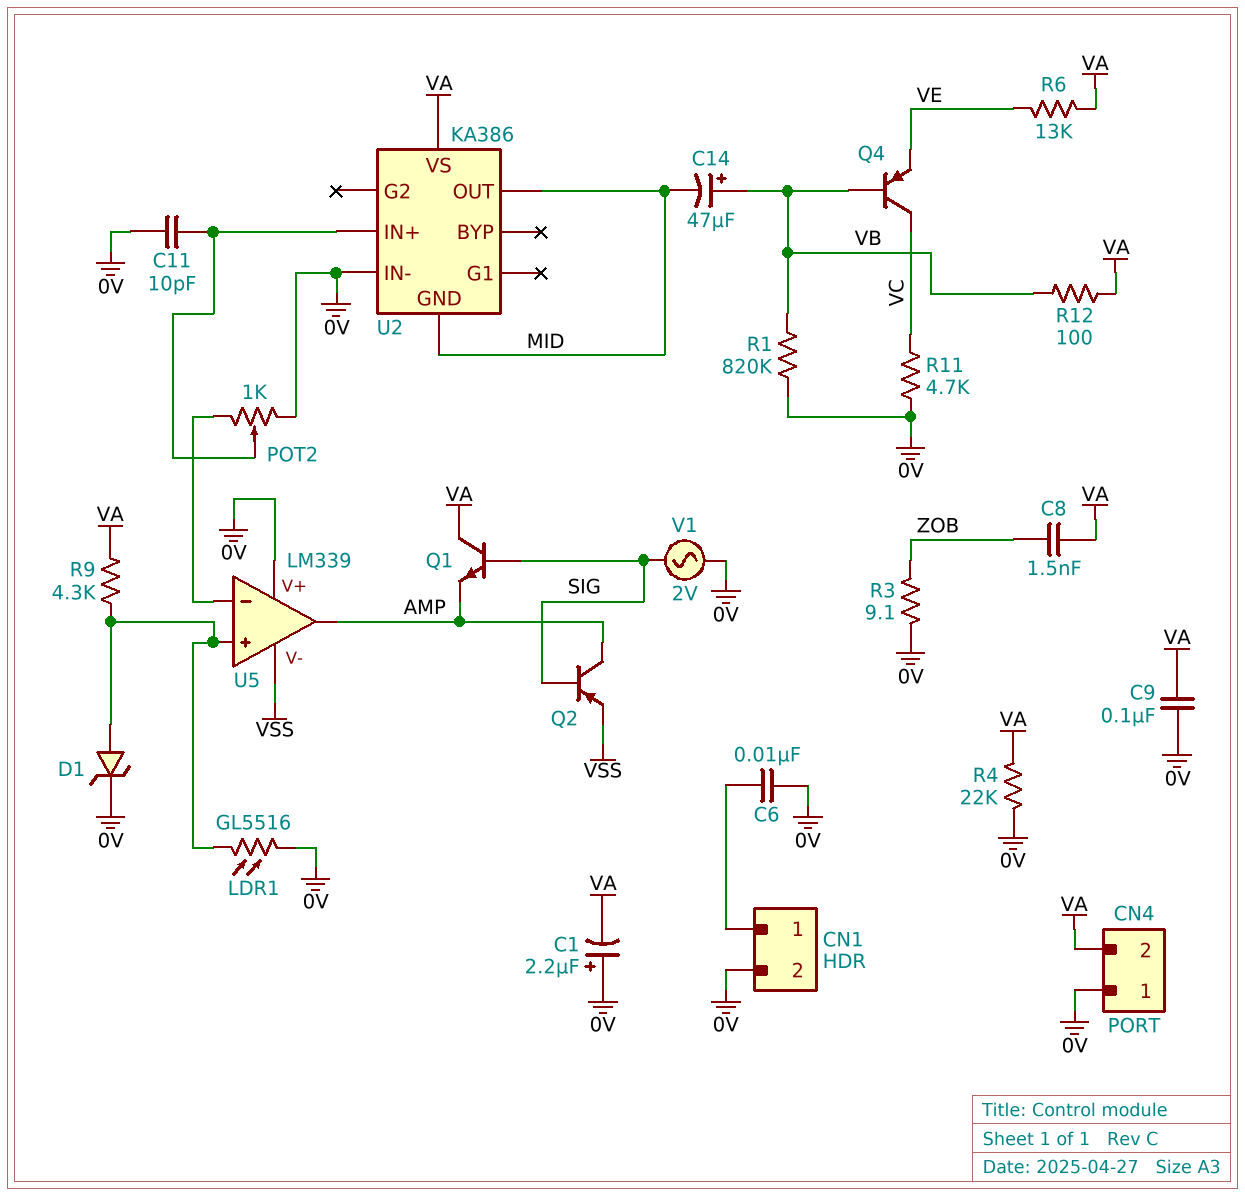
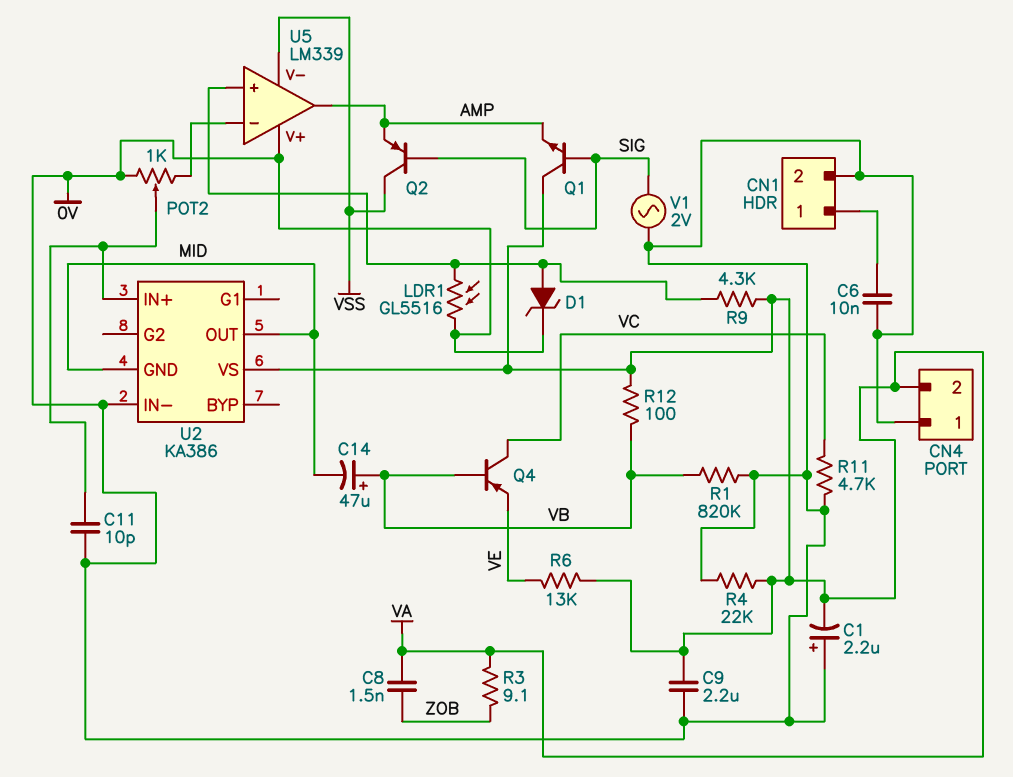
C9: 100nF (0V, VA) -> 2.2uF (0V, VA)
Q2: PNP (B SIG, C AMP, E VSS) -> PNP (B SIG, C VSS, E AMP)
R3: 9.1 (0V, ZOB) -> 9.1 (VA, ZOB)

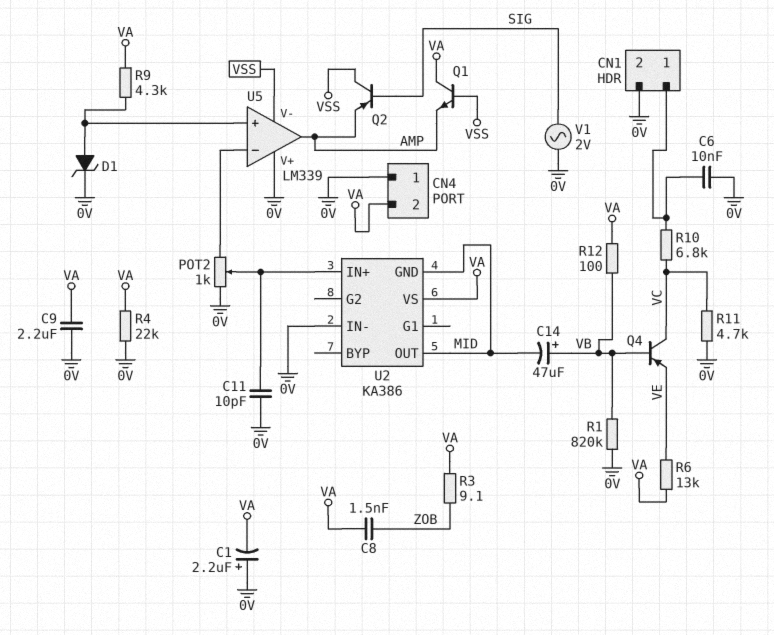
LDR1: GL5516 (0V, U5/in+) -> none
Q1: NPN (B SIG, C VA, E AMP) -> NPN (B VSS, C VA, E AMP)
R10: none -> 6.8k (CN1/1, VC)

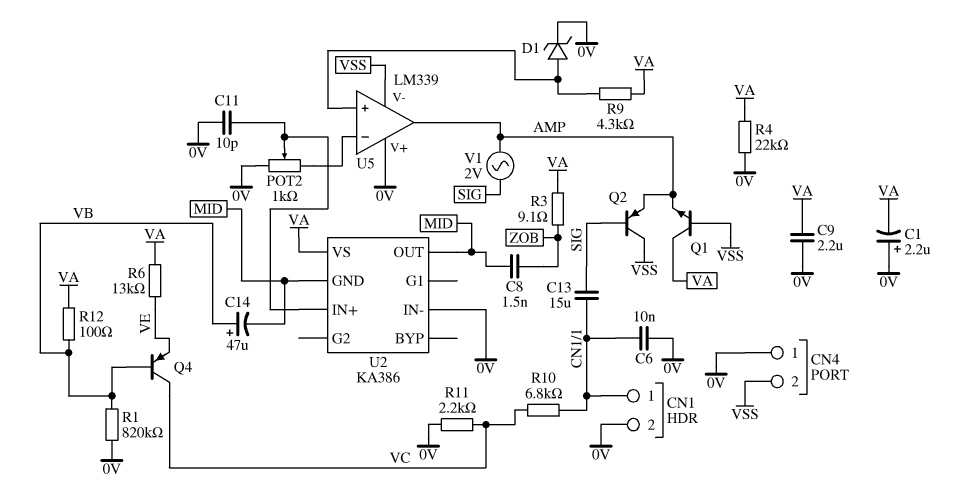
C8: 1.5nF (VA, ZOB) -> 1.5nF (MID, ZOB)
C13: none -> 15uF (CN1/1, SIG)
CN4 pin 2: VA -> VSS
R11: 4.7k (0V, VC) -> 2.2k (0V, VC)
V1: AC 2V (0V, SIG) -> AC 2V (AMP, SIG)

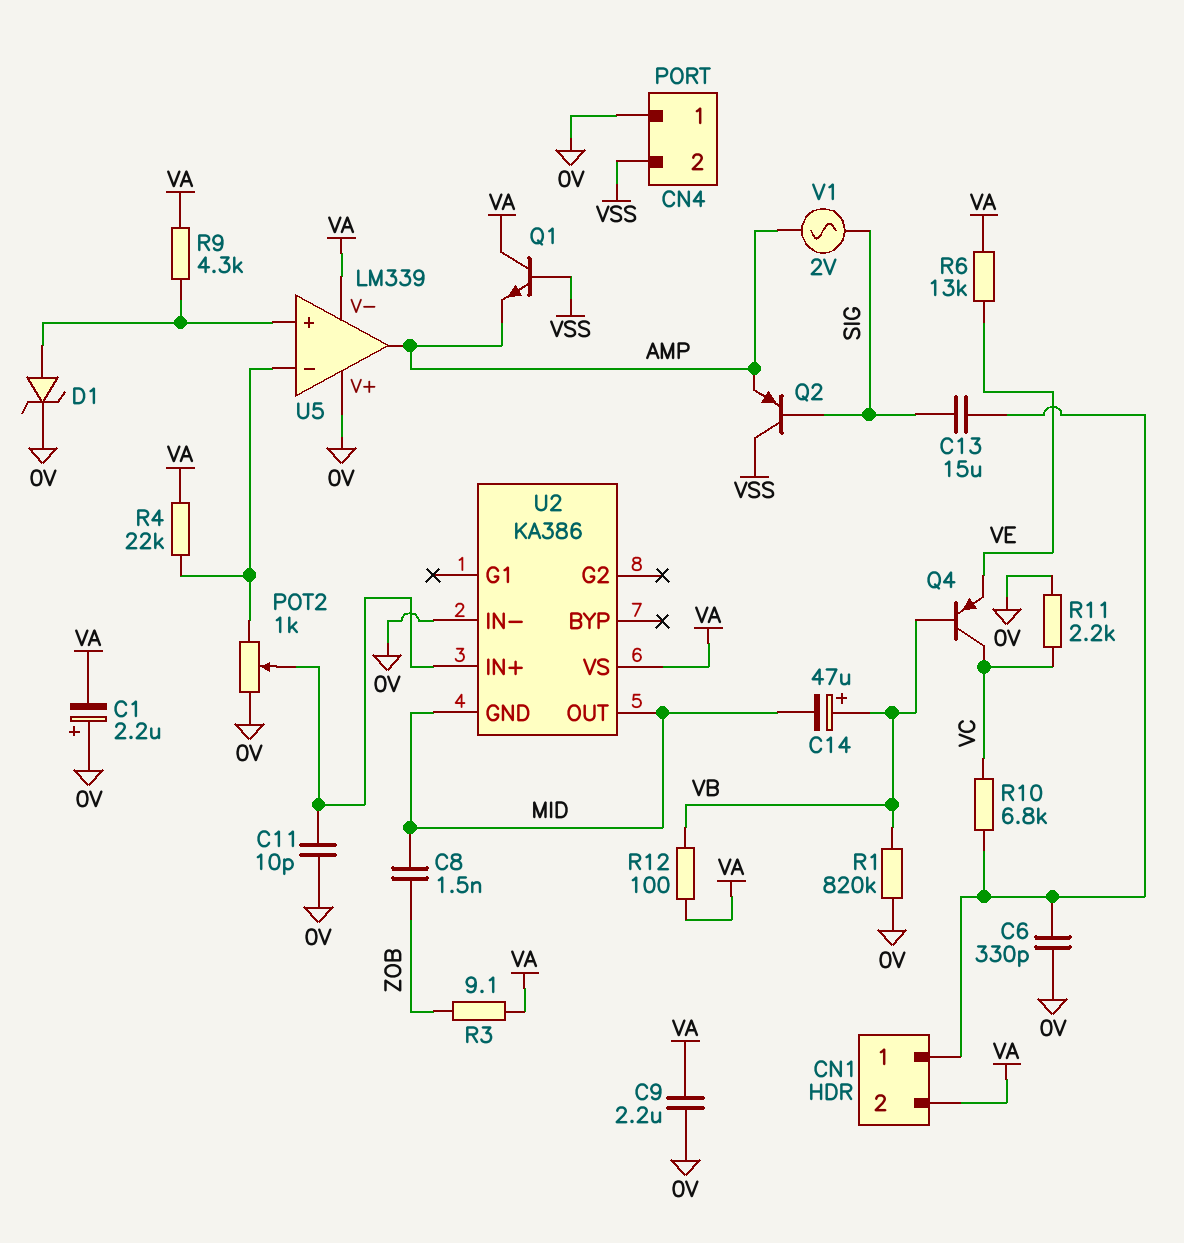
C6: 10nF (0V, CN1/1) -> 330pF (0V, CN1/1)
CN1 pin 2: 0V -> VA
R4: 22k (0V, VA) -> 22k (U5/in-, VA)
U5 pin V-: VSS -> VA

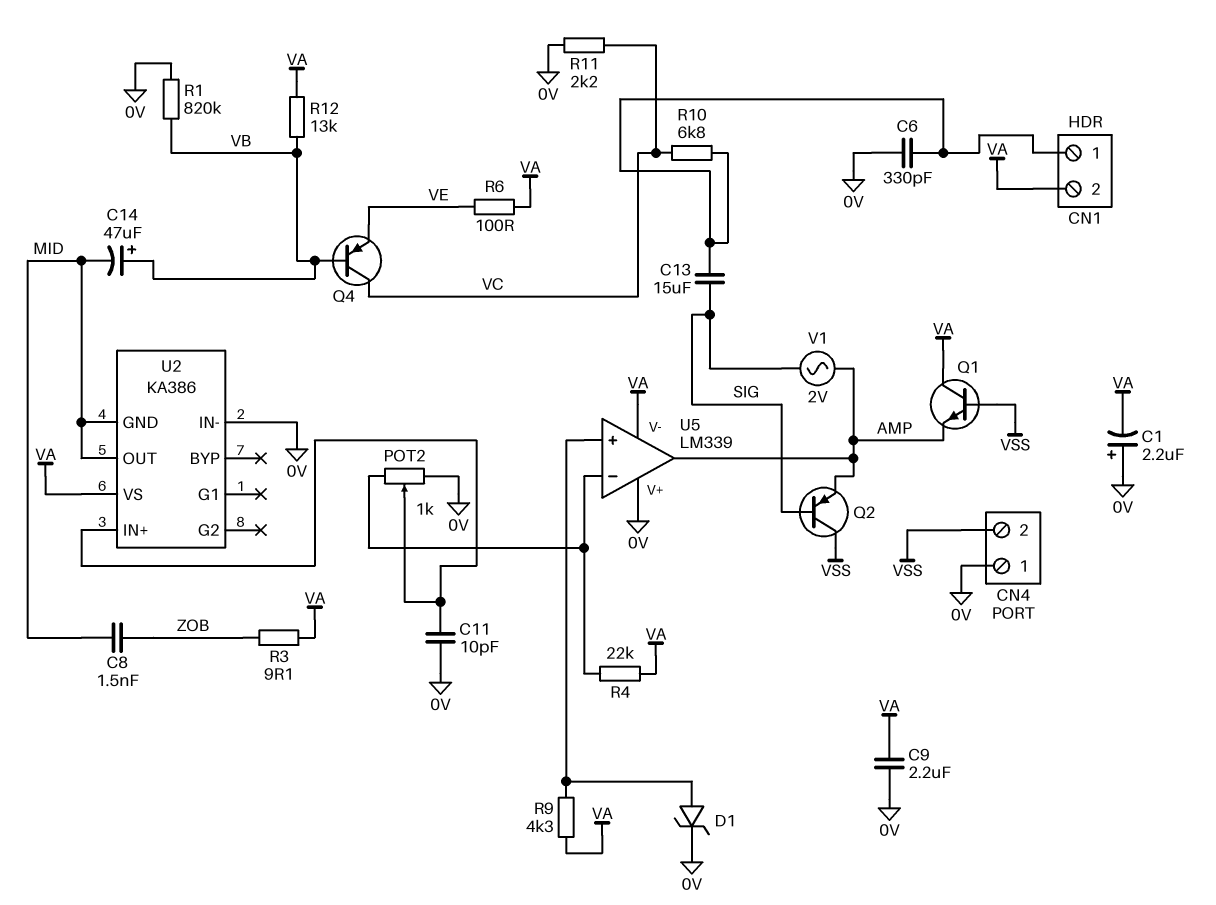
R6: 13k (VA, VE) -> 100 (VA, VE)
R12: 100 (VA, VB) -> 13k (VA, VB)

